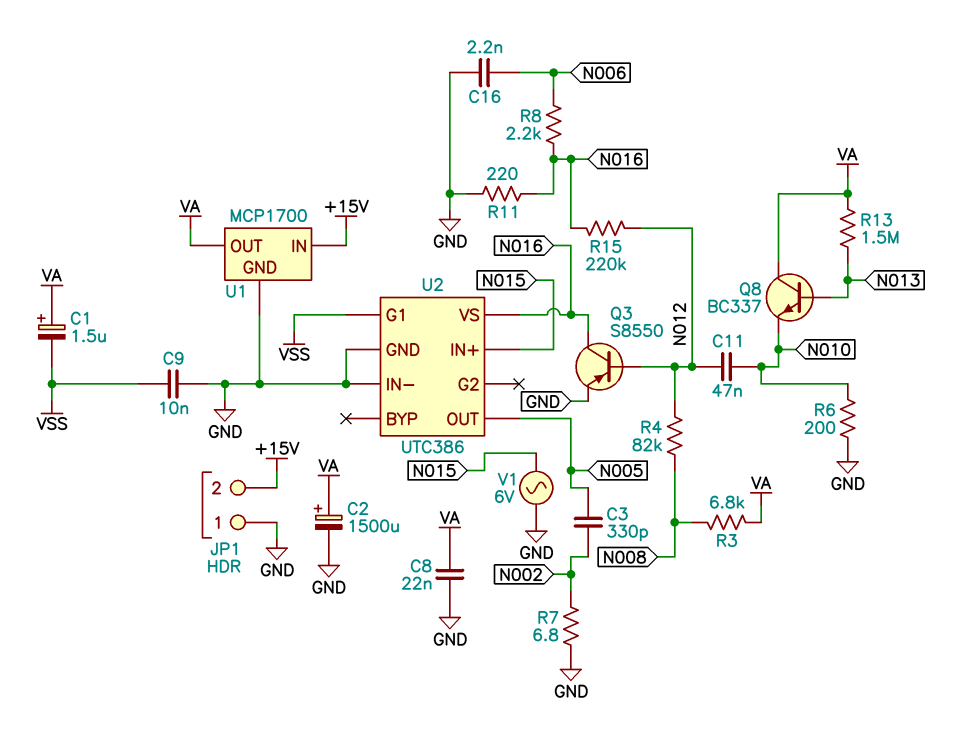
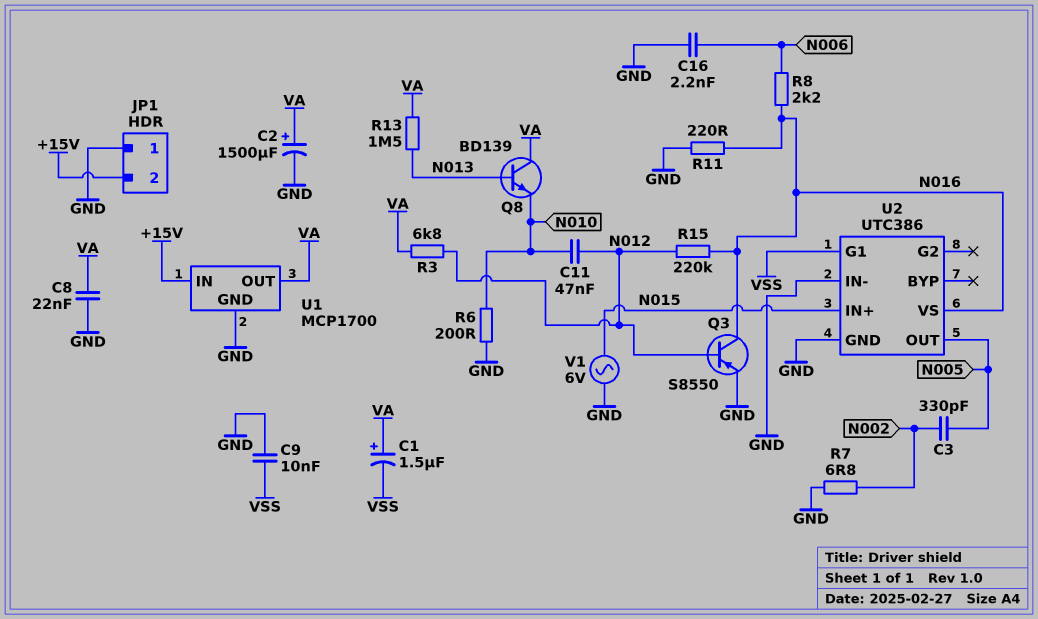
Q8: NPN BC337 (B N013, C VA, E N010) -> NPN BD139 (B N013, C VA, E N010)
R3: 6.8k (N008, VA) -> 6.8k (N012, VA)
R4: 82k (N008, N012) -> none

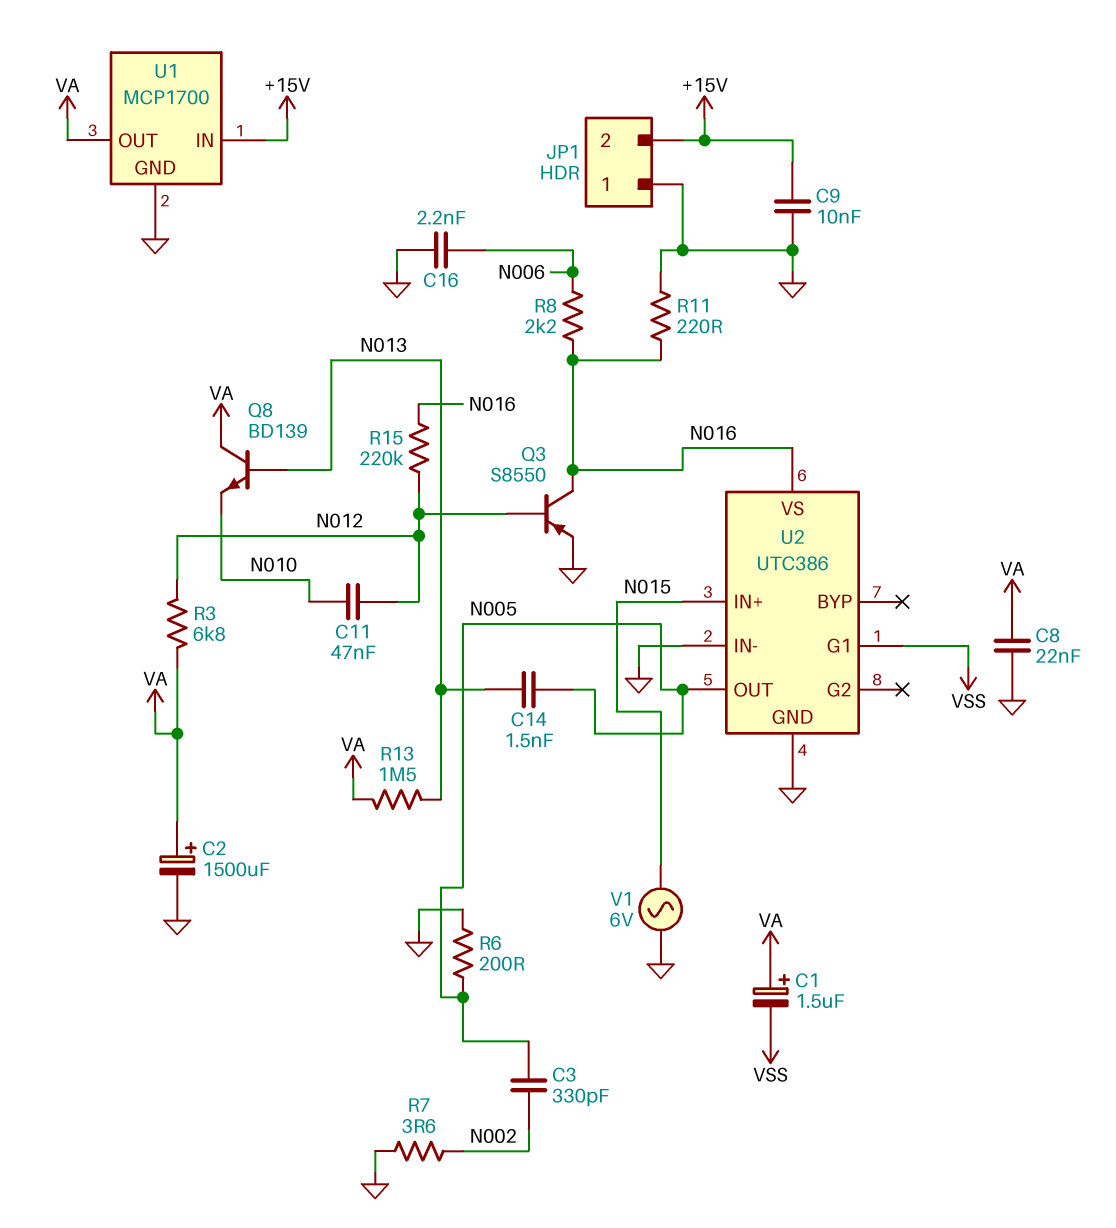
C9: 10nF (GND, VSS) -> 10nF (+15V, GND)
C14: none -> 1.5nF (N005, N013)
R6: 200 (GND, N010) -> 200 (GND, N005)
R7: 6.8 (GND, N002) -> 3.6 (GND, N002)

